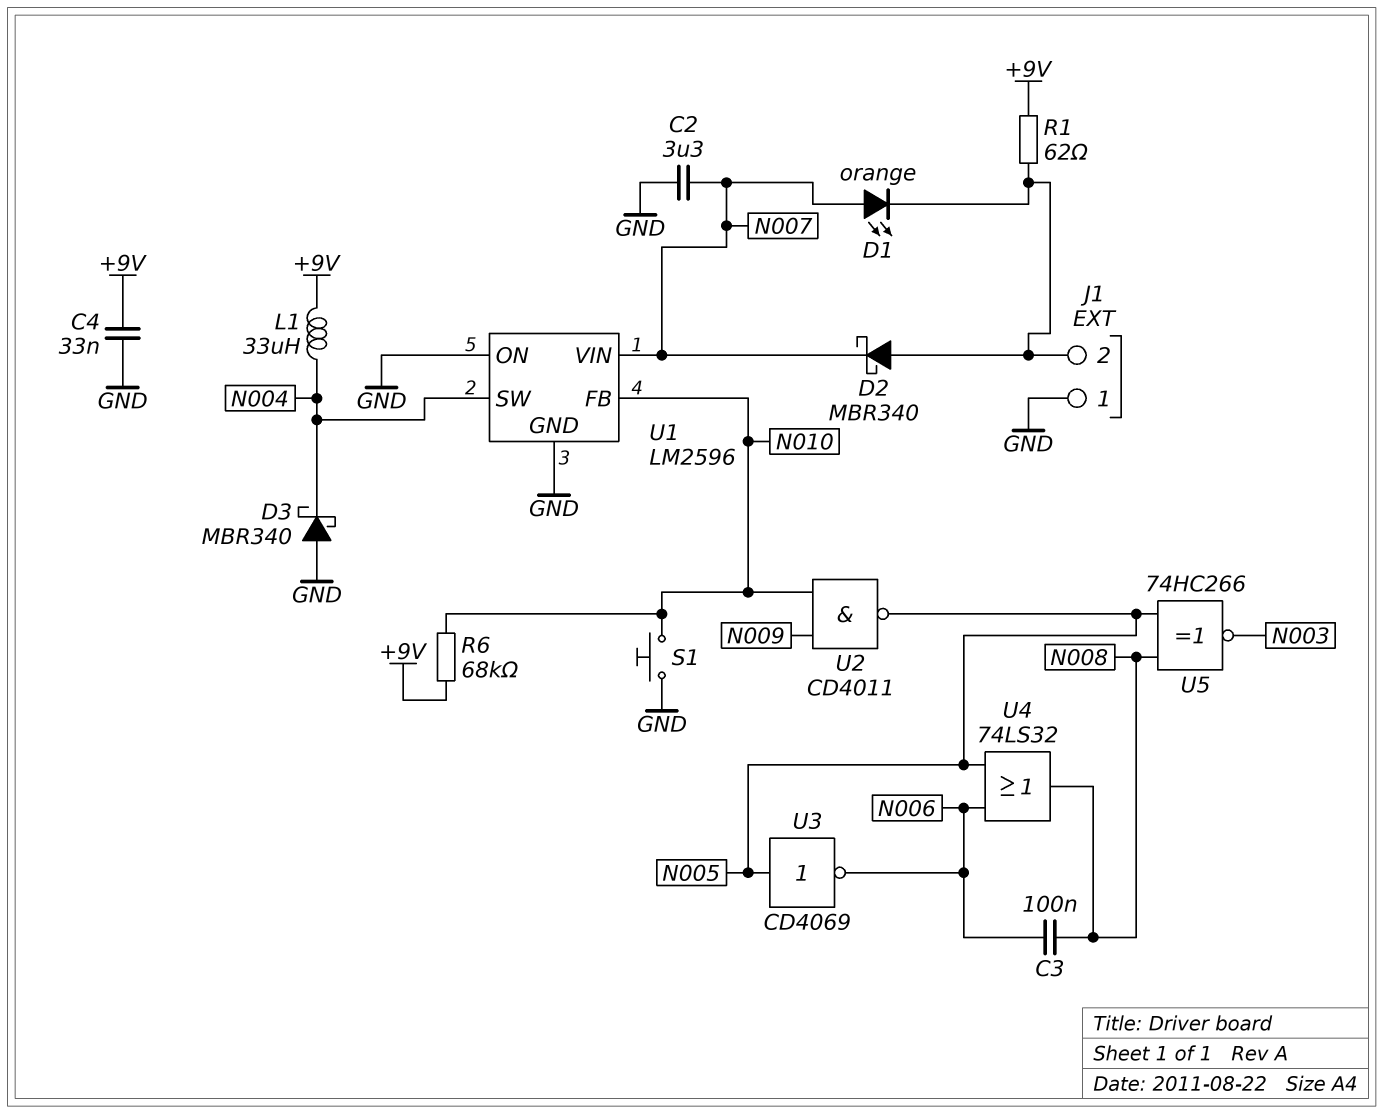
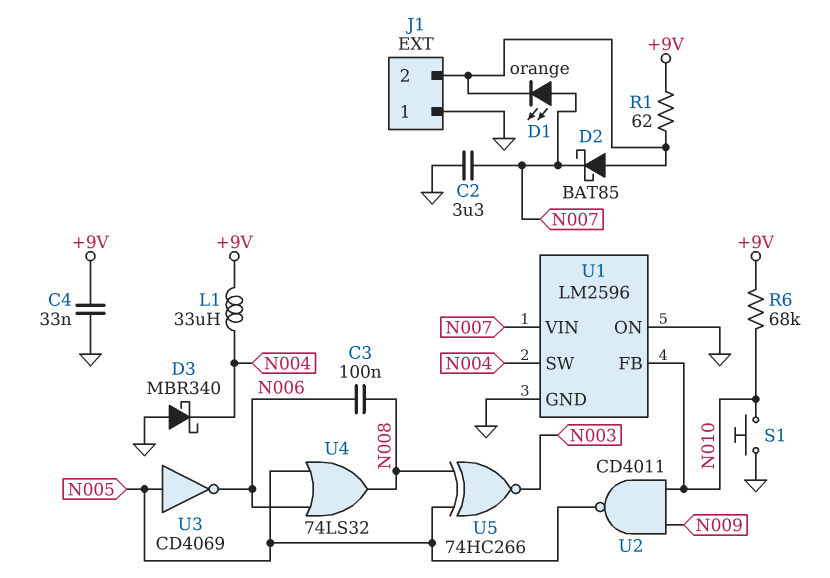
D2: schottky MBR340 (A J1/2, K N007) -> schottky BAT85 (A J1/2, K N007)

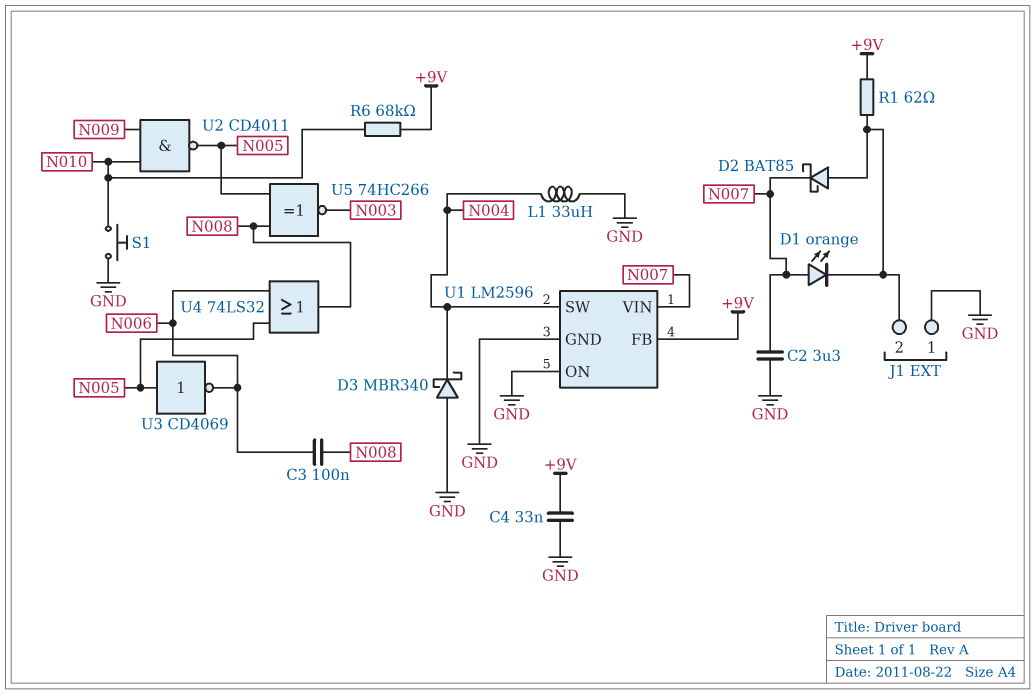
L1: 33uH (+9V, N004) -> 33uH (GND, N004)
U1 pin FB: N010 -> +9V

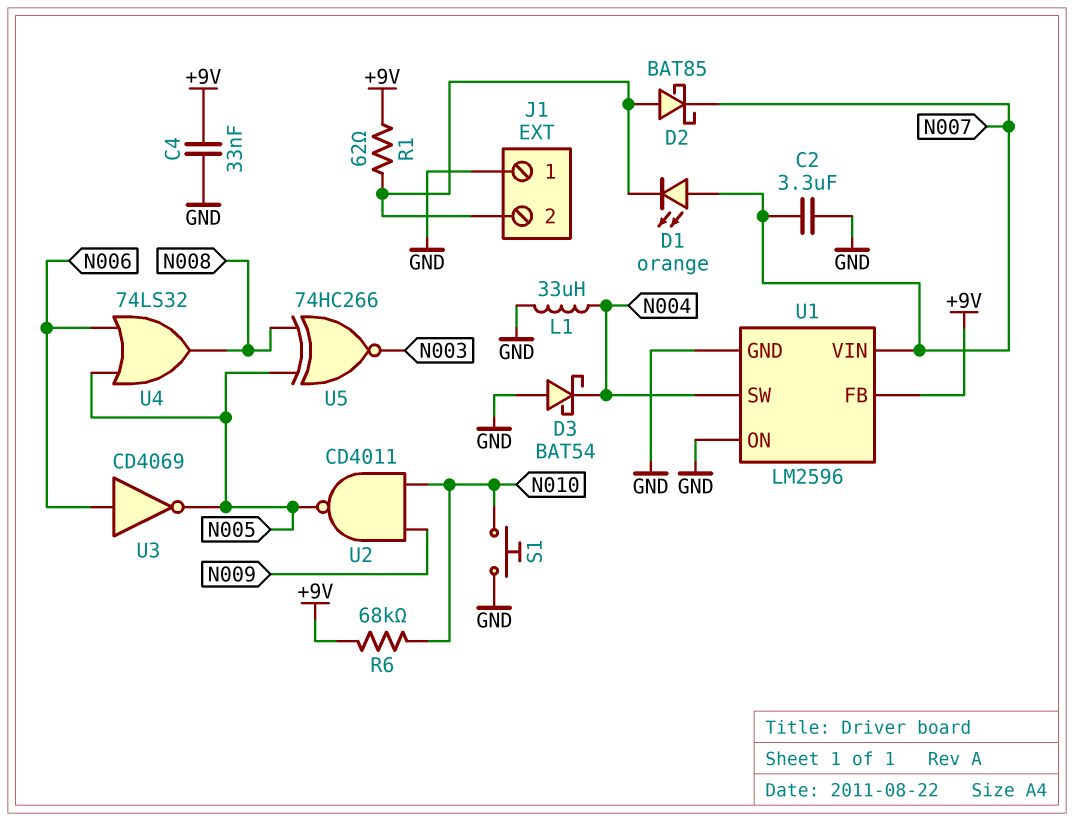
C3: 100nF (N006, N008) -> none
D3: schottky MBR340 (A GND, K N004) -> schottky BAT54 (A GND, K N004)
U3: NOT CD4069 (in N005, out N006) -> NOT CD4069 (in N006, out N005)

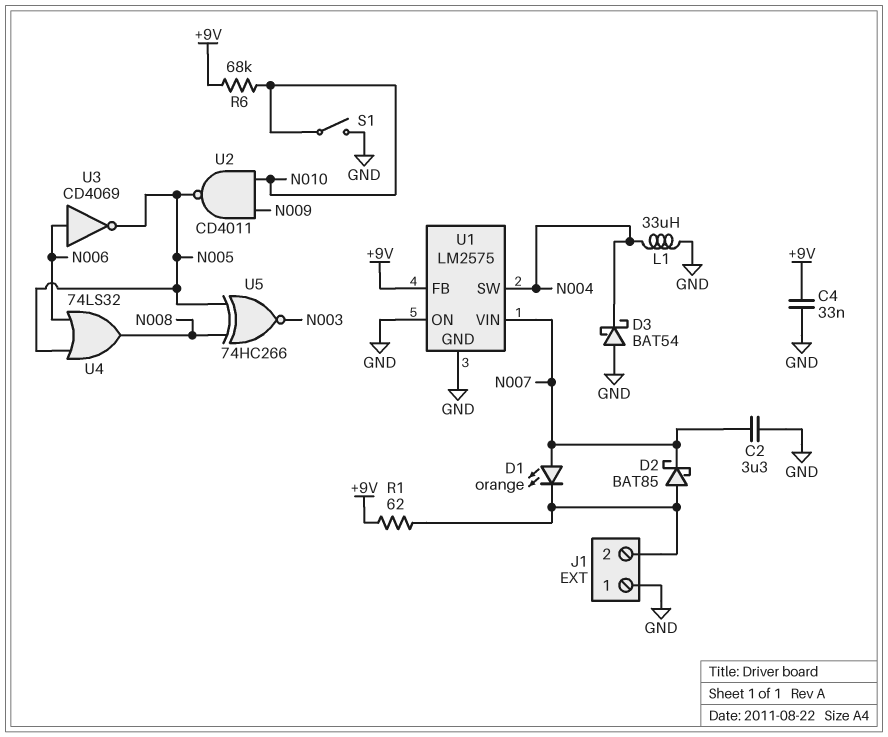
S1: button (GND, N010) -> switch (GND, N010)
U1: LM2596 -> LM2575

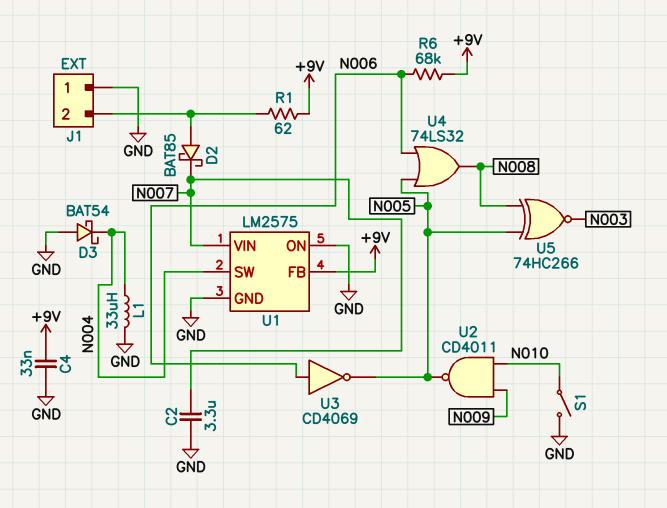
D1: LED orange (A N007, K J1/2) -> none
R6: 68k (+9V, N010) -> 68k (+9V, N006)

